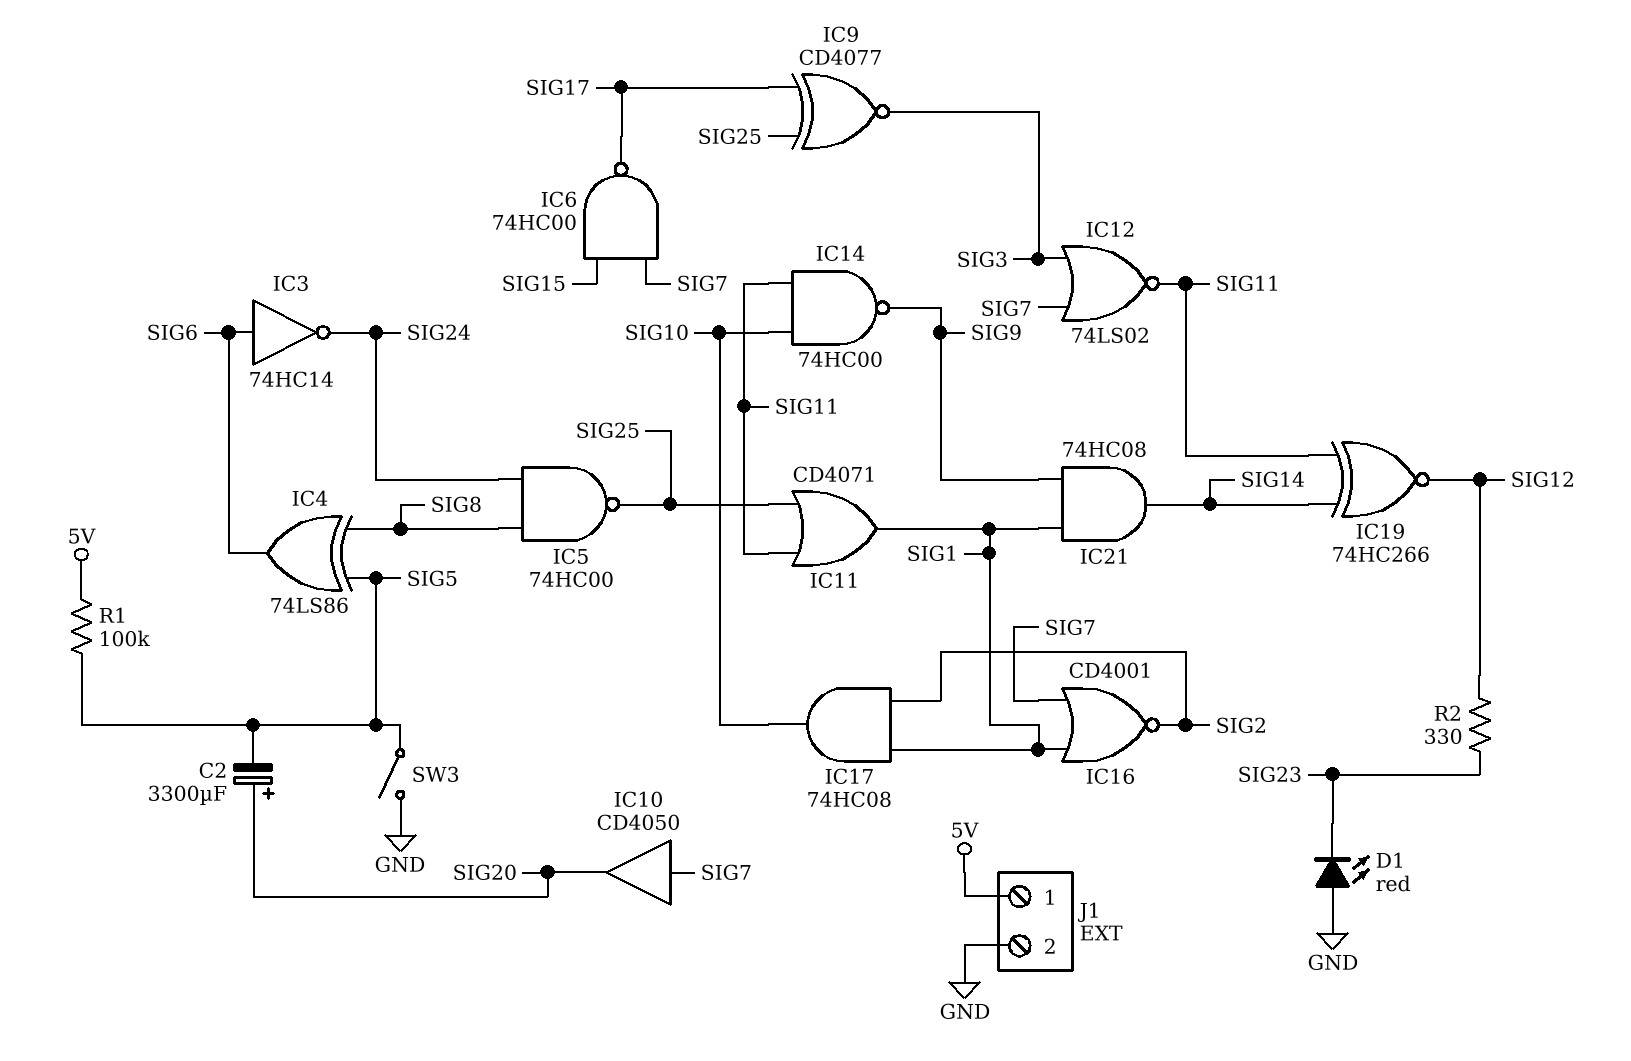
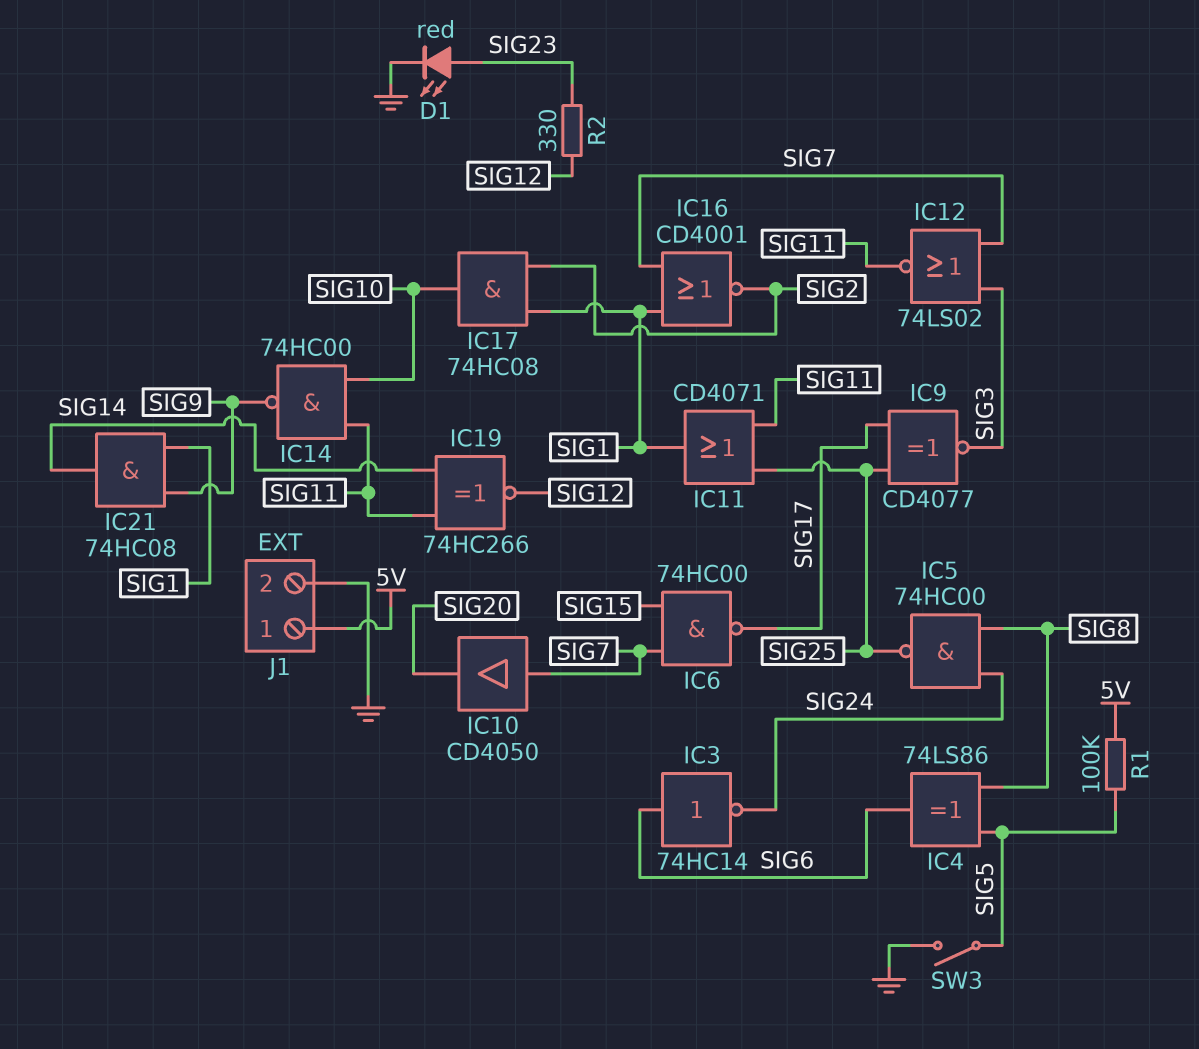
C2: 3300uF (plus SIG20, minus SIG5) -> none
D1: LED red (A GND, K SIG23) -> LED red (A SIG23, K GND)

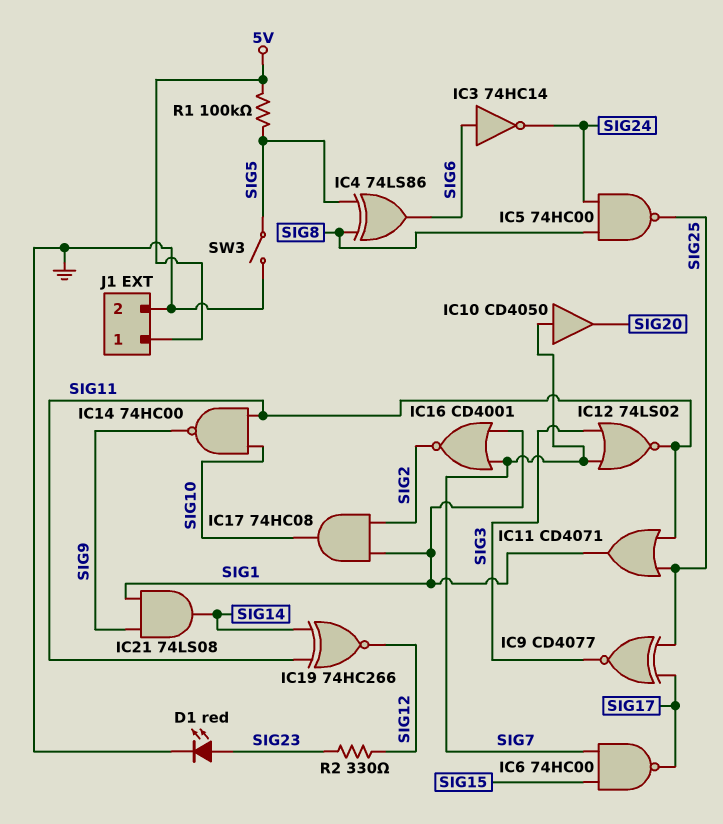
IC21: AND 74HC08 (in SIG1, in SIG9, out SIG14) -> AND 74LS08 (in SIG1, in SIG9, out SIG14)

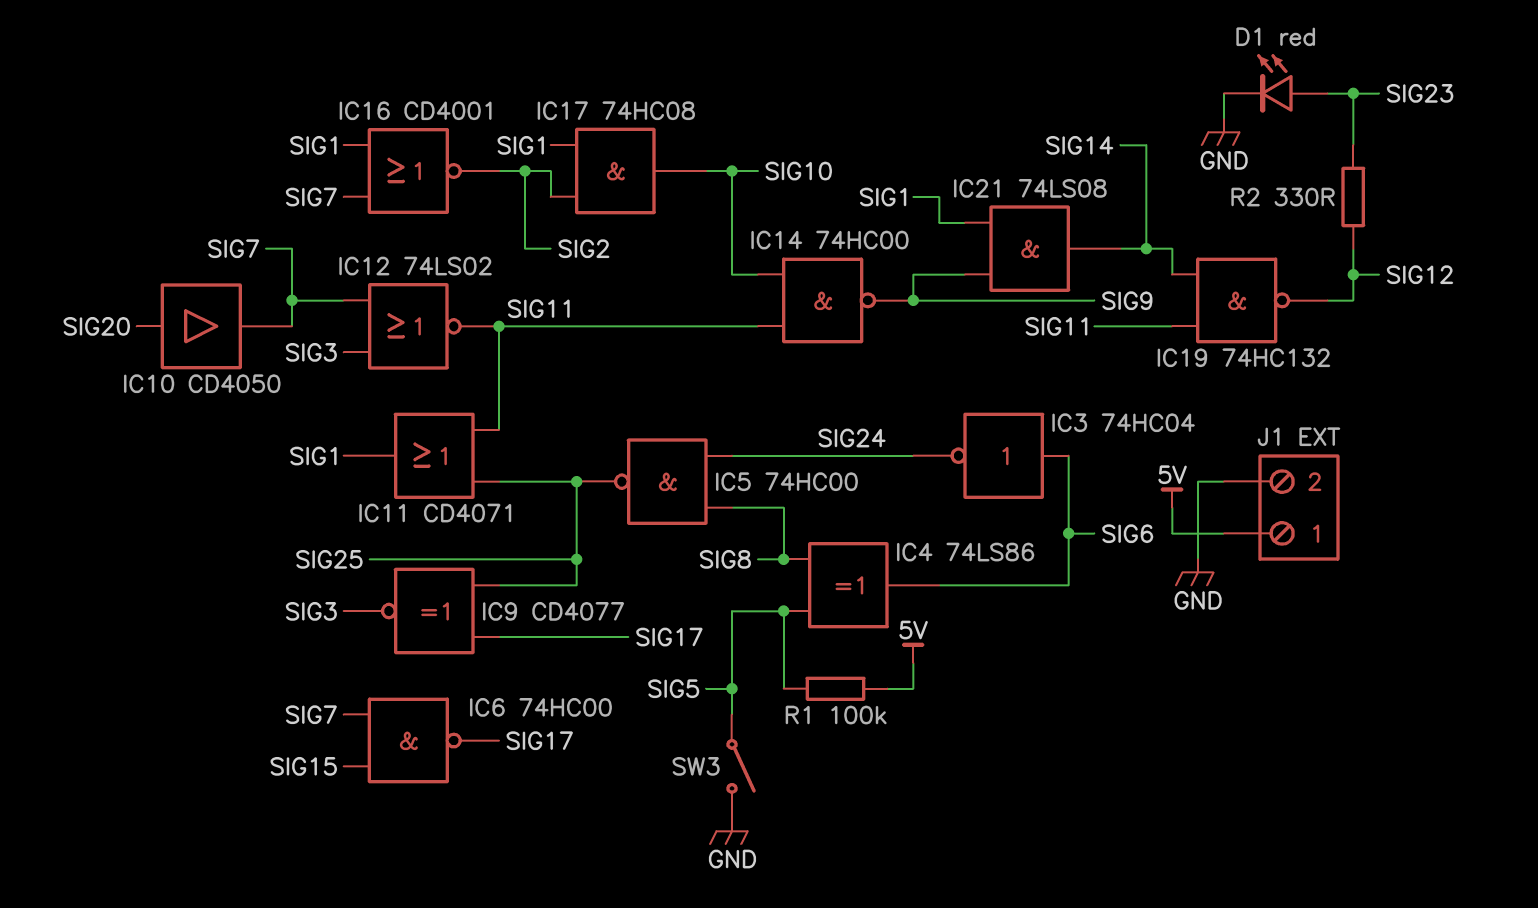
IC3: NOT 74HC14 (in SIG6, out SIG24) -> NOT 74HC04 (in SIG6, out SIG24)
IC10: buffer CD4050 (in SIG7, out SIG20) -> buffer CD4050 (in SIG20, out SIG7)
IC19: XNOR 74HC266 (in SIG11, in SIG14, out SIG12) -> NAND 74HC132 (in SIG11, in SIG14, out SIG12)

